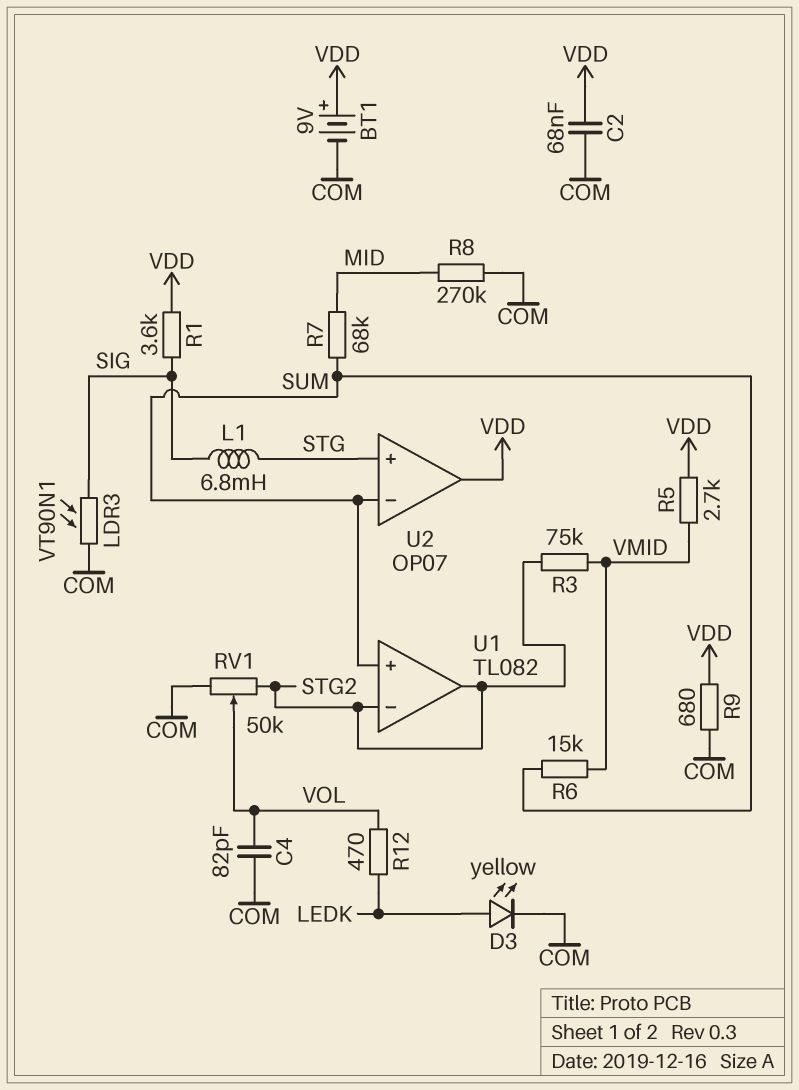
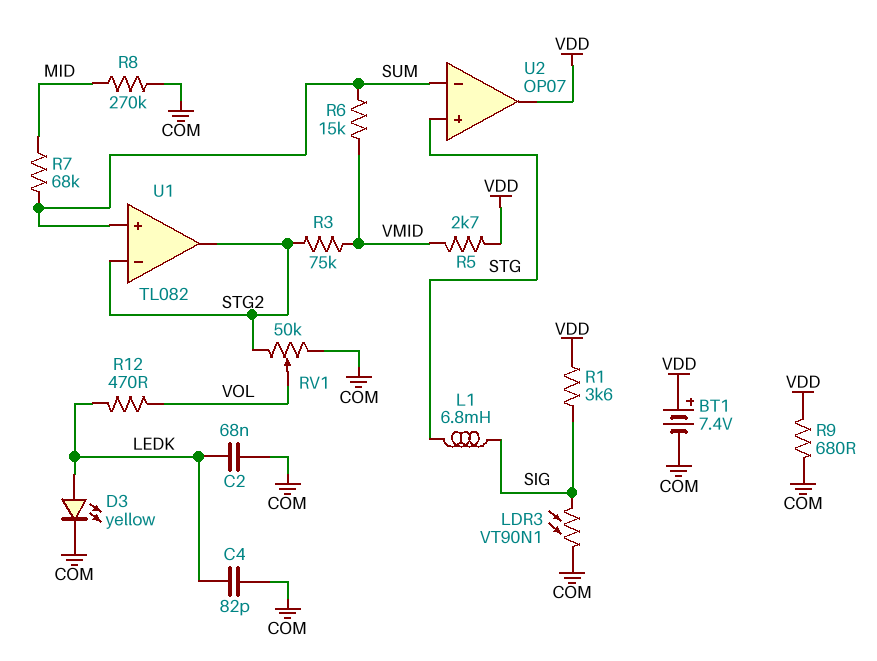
BT1: 9V (plus VDD, minus COM) -> 7.4V (plus VDD, minus COM)
C2: 68nF (COM, VDD) -> 68nF (COM, LEDK)
C4: 82pF (COM, VOL) -> 82pF (COM, LEDK)

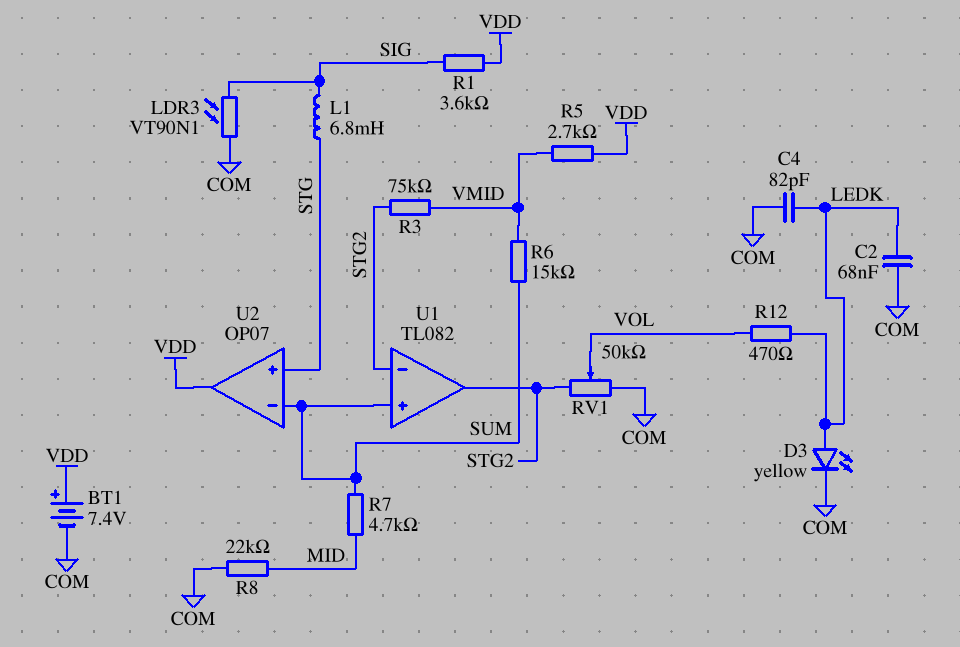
R7: 68k (MID, SUM) -> 4.7k (MID, SUM)
R8: 270k (COM, MID) -> 22k (COM, MID)
R9: 680 (COM, VDD) -> none

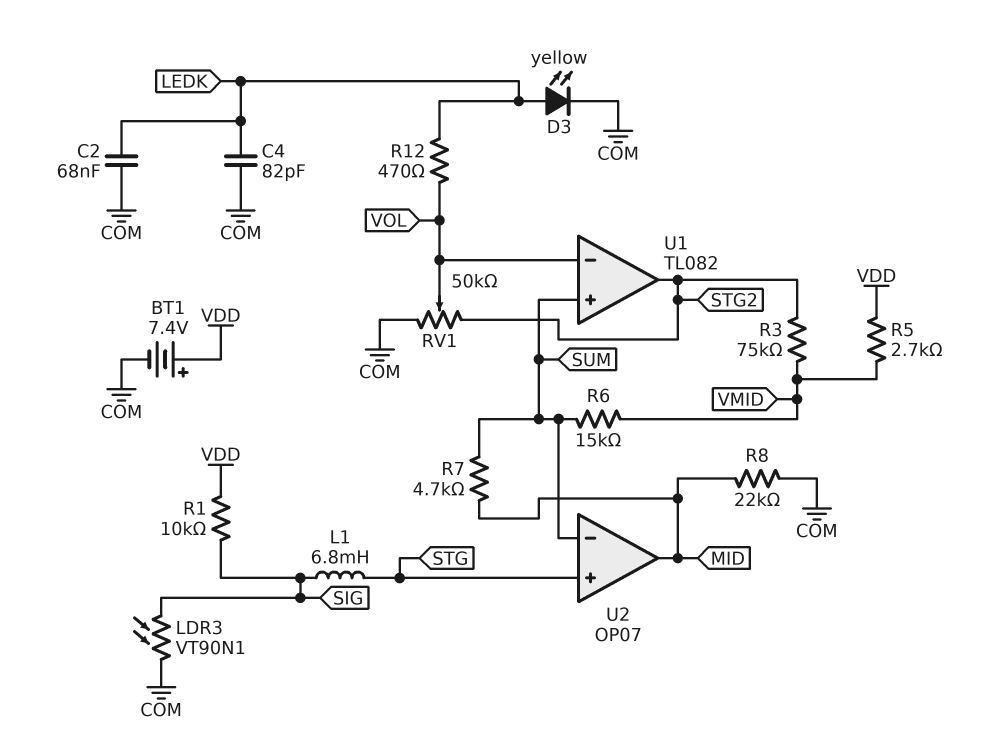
R1: 3.6k (SIG, VDD) -> 10k (SIG, VDD)
U1 pin in-: STG2 -> VOL
U2 pin out: VDD -> MID

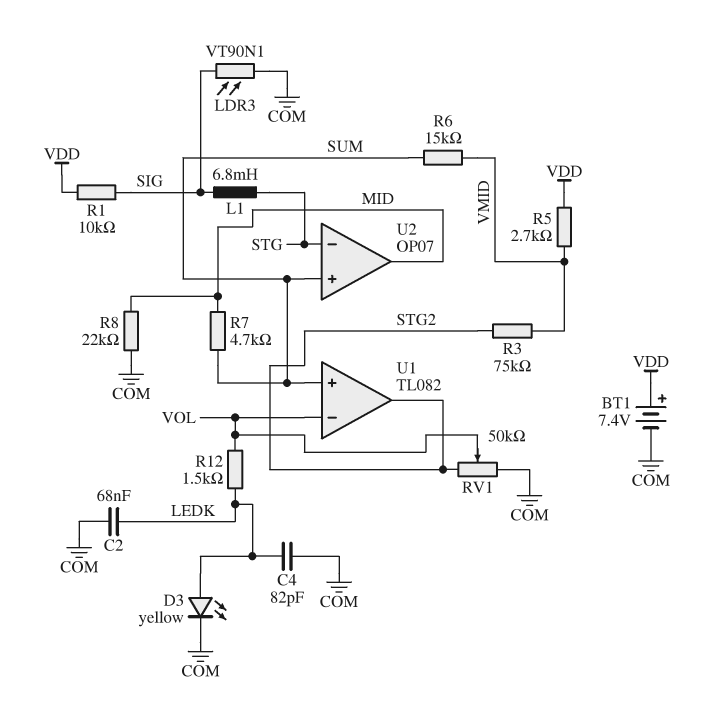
R12: 470 (LEDK, VOL) -> 1.5k (LEDK, VOL)
U2 pin in+: STG -> SUM
U2 pin in-: SUM -> STG

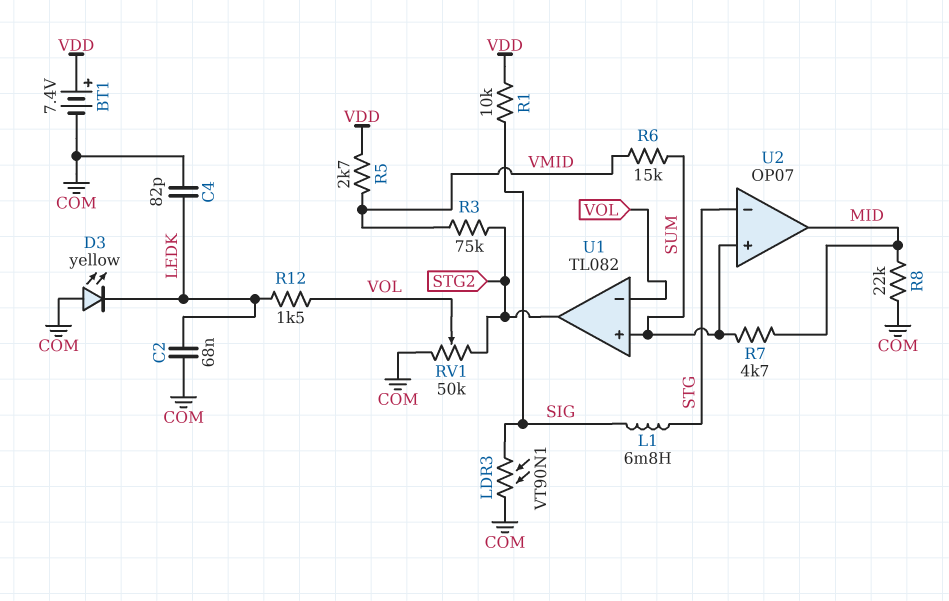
D3: LED yellow (A LEDK, K COM) -> LED yellow (A COM, K LEDK)

